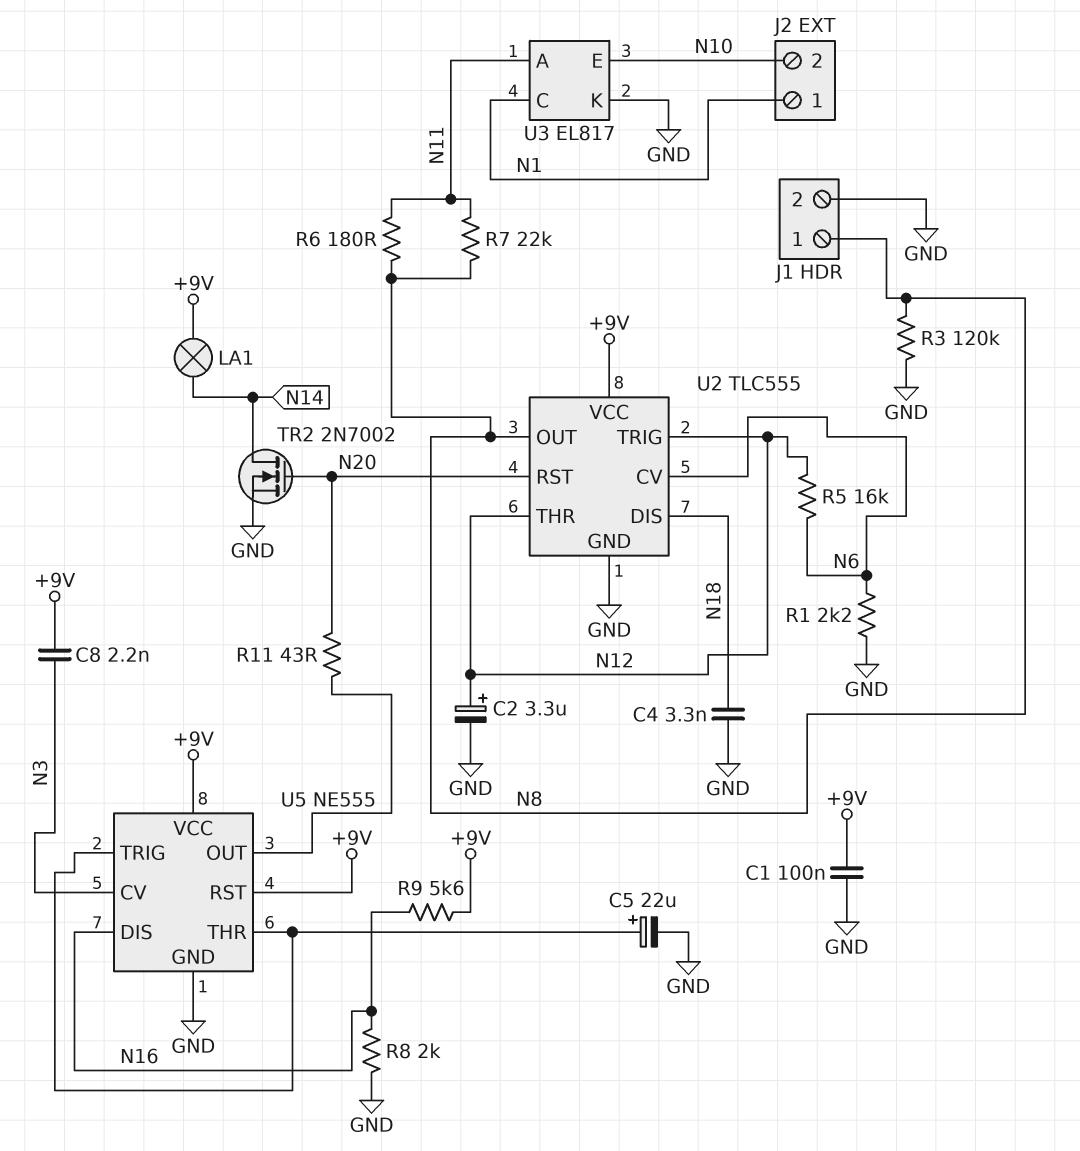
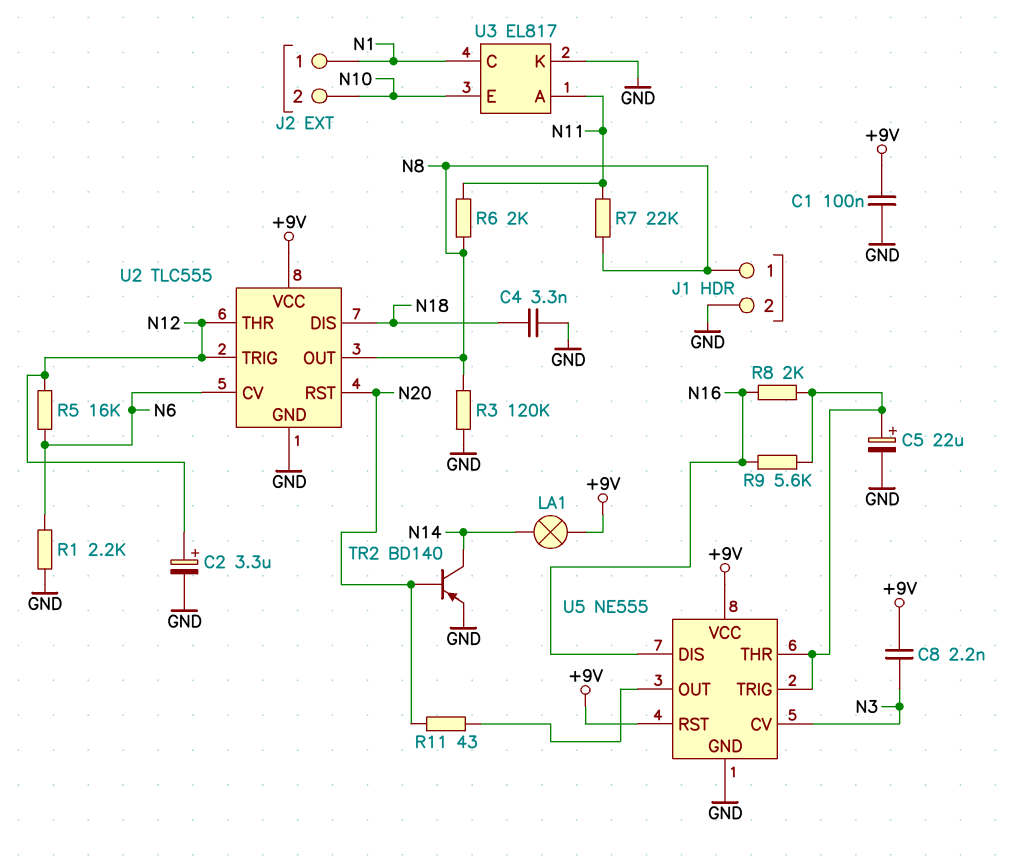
R6: 180 (N8, N11) -> 2k (N8, N11)
R8: 2k (GND, N16) -> 2k (N16, U5/THR)
R9: 5.6k (+9V, N16) -> 5.6k (N16, U5/THR)
TR2: NMOS 2N7002 (G N20, D N14, S GND) -> PNP BD140 (B N20, C N14, E GND)

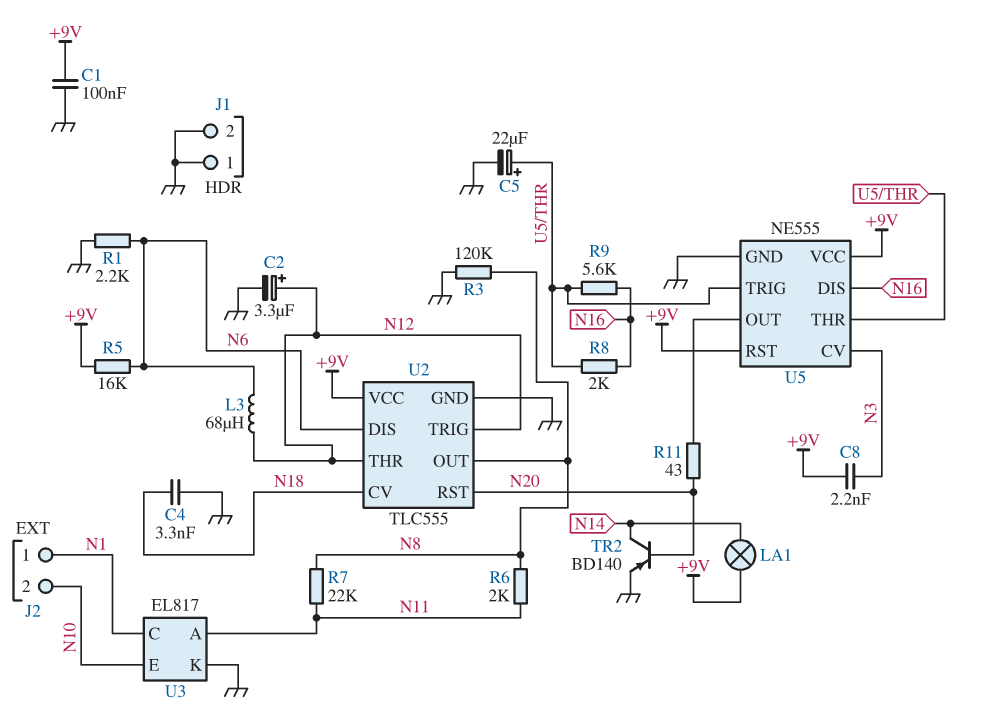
J1 pin 1: N8 -> GND
L3: none -> 68uH (N6, N12)
R5: 16k (N6, N12) -> 16k (+9V, N6)
U2 pin CV: N6 -> N18
U2 pin DIS: N18 -> N6

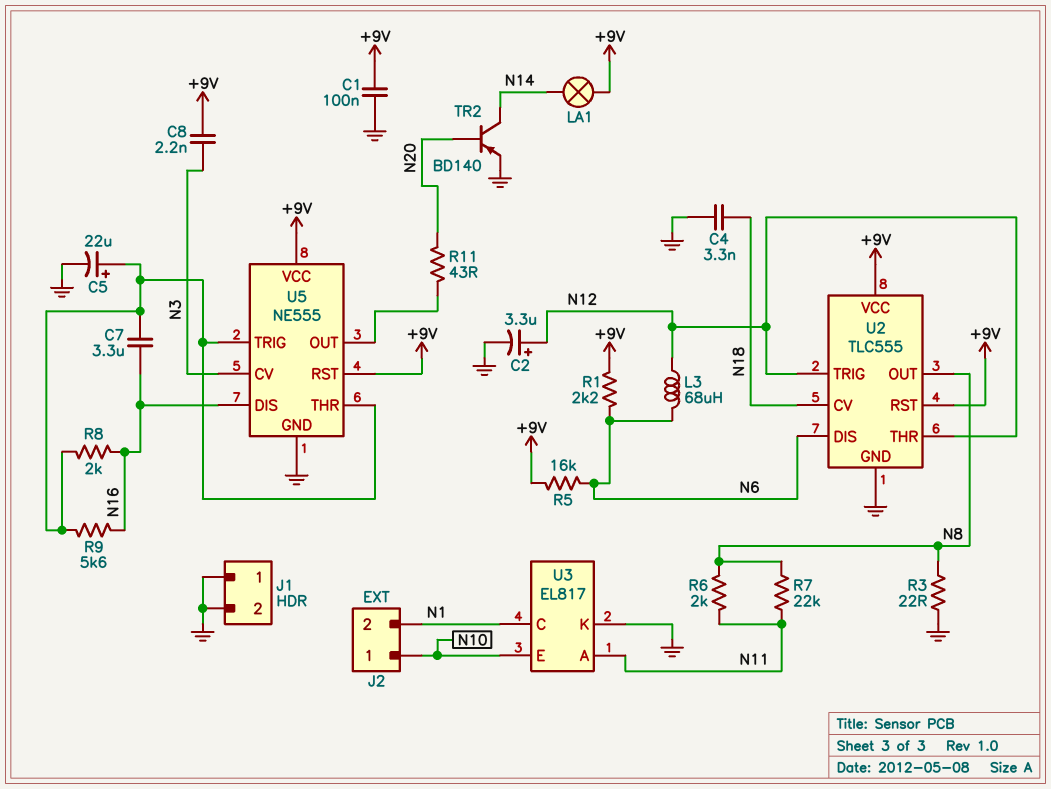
C7: none -> 3.3uF (N16, U5/THR)
J2 pin 1: N1 -> N10
J2 pin 2: N10 -> N1
R1: 2.2k (GND, N6) -> 2.2k (+9V, N6)
R3: 120k (GND, N8) -> 22 (GND, N8)
U2 pin RST: N20 -> +9V

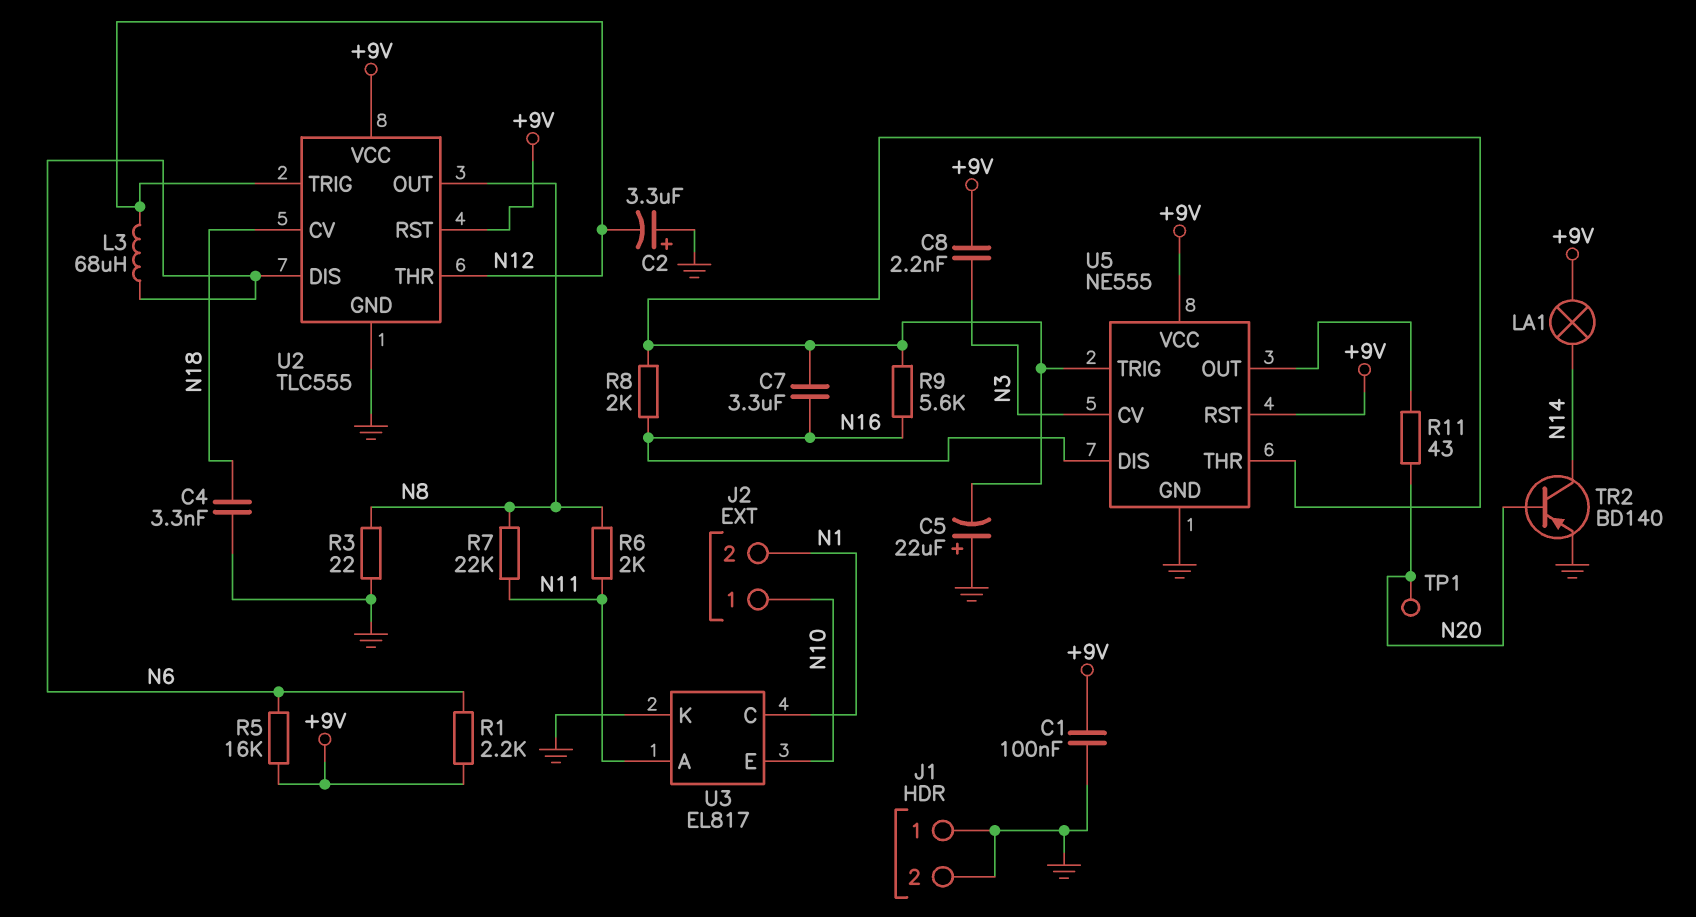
C2: 3.3uF (plus N12, minus GND) -> 3.3uF (plus GND, minus N12)
C5: 22uF (plus U5/THR, minus GND) -> 22uF (plus GND, minus U5/THR)
TP1: none -> test point (N20)

